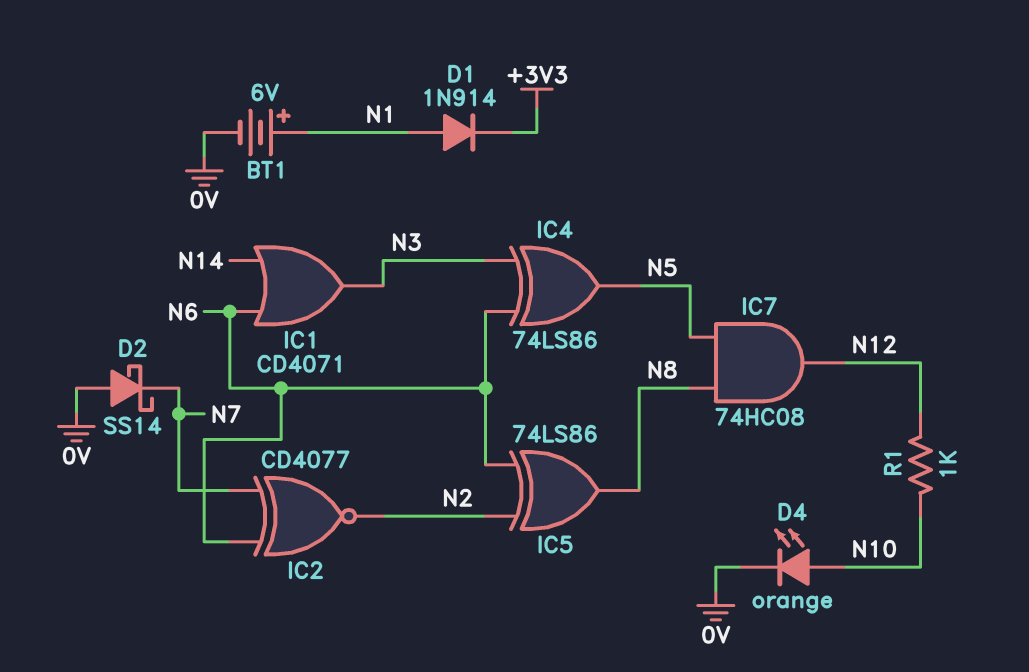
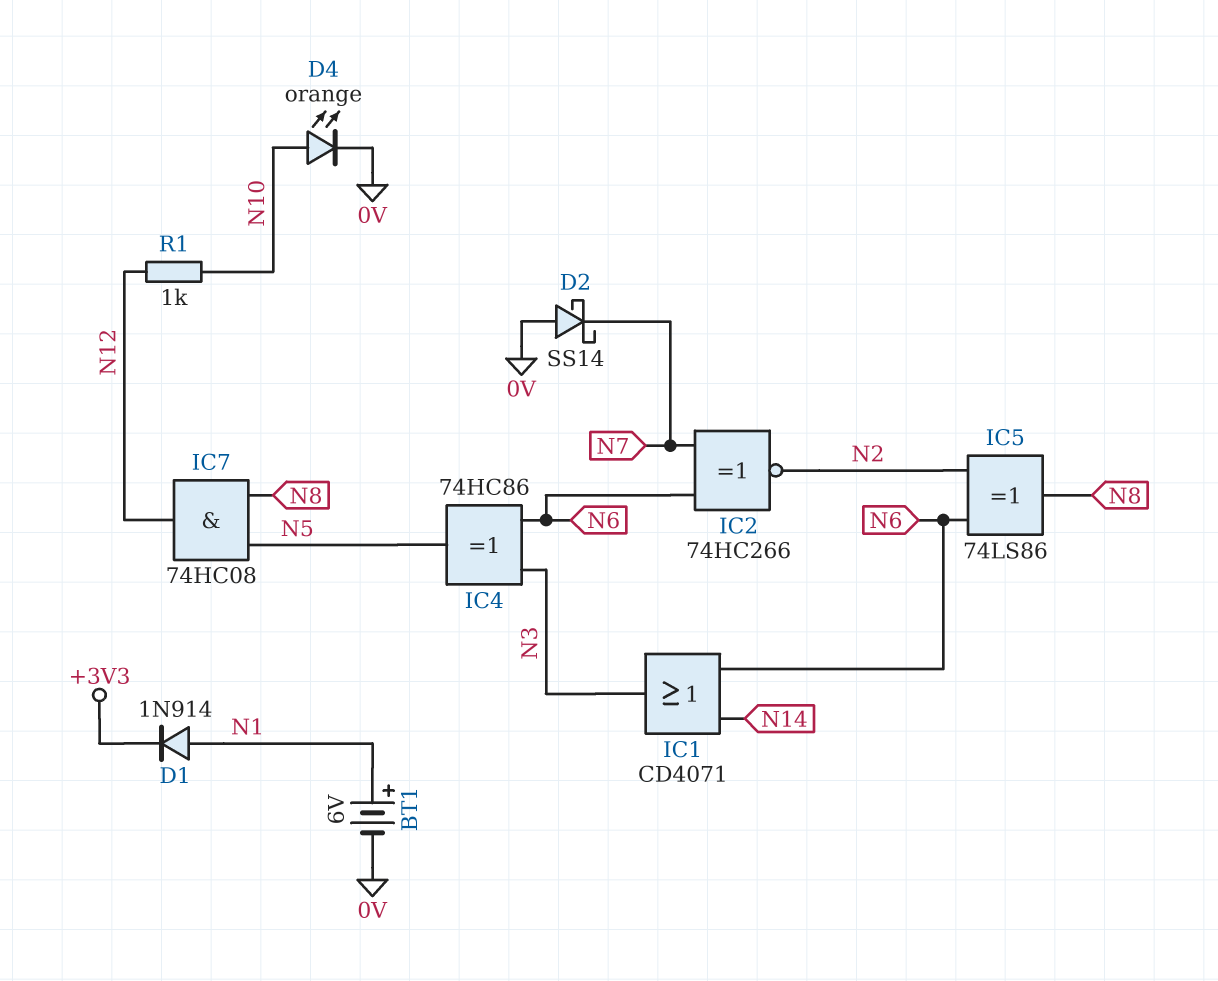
IC2: XNOR CD4077 (in N6, in N7, out N2) -> XNOR 74HC266 (in N6, in N7, out N2)
IC4: XOR 74LS86 (in N3, in N6, out N5) -> XOR 74HC86 (in N3, in N6, out N5)

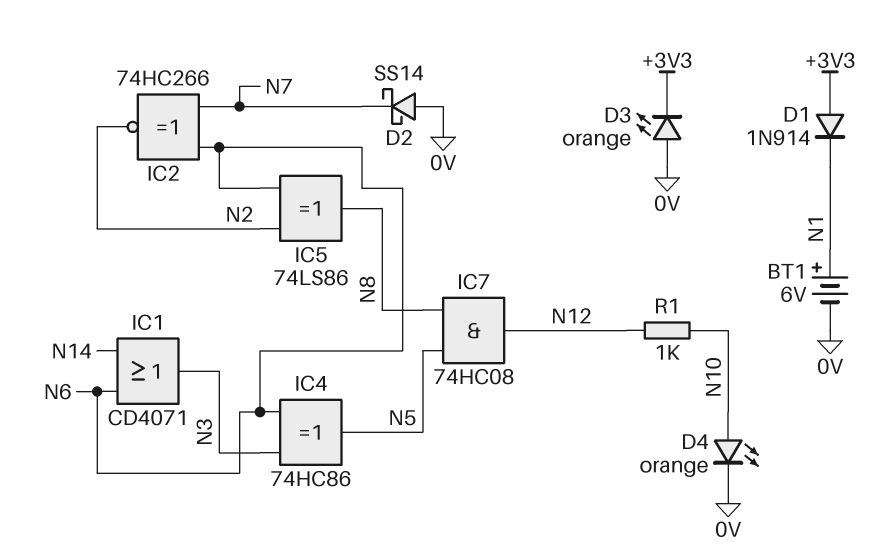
D1: diode 1N914 (A N1, K +3V3) -> diode 1N914 (A +3V3, K N1)
D3: none -> LED orange (A 0V, K +3V3)

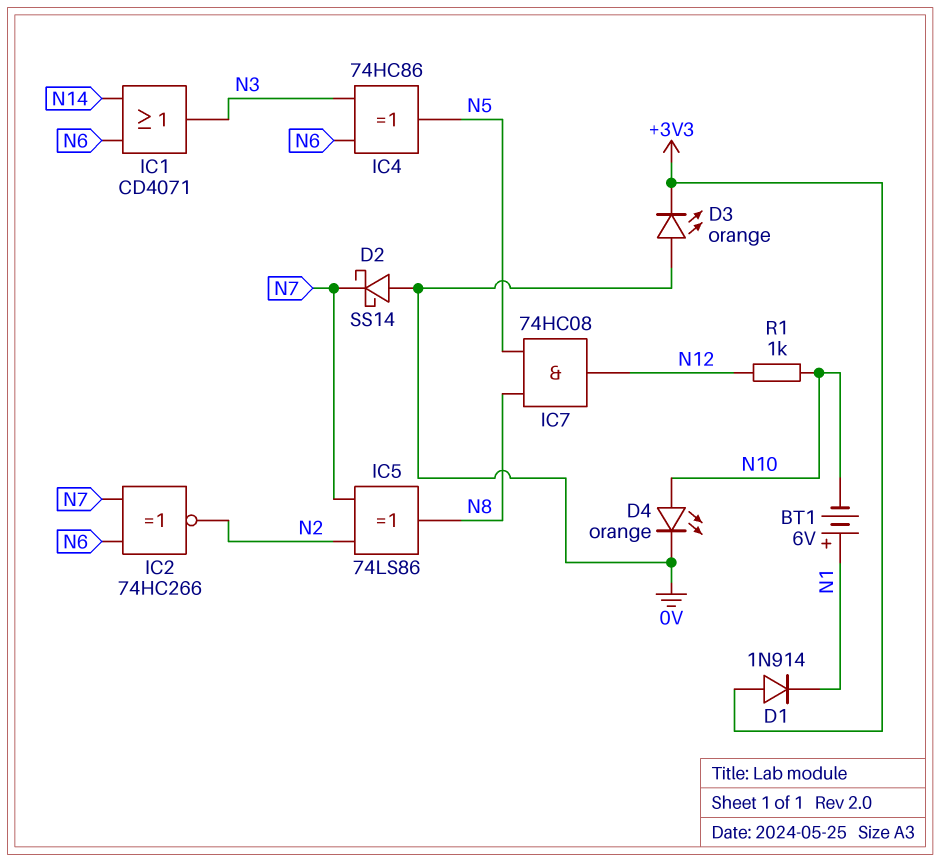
BT1: 6V (plus N1, minus 0V) -> 6V (plus N1, minus N10)
IC5: XOR 74LS86 (in N2, in N6, out N8) -> XOR 74LS86 (in N2, in N7, out N8)

